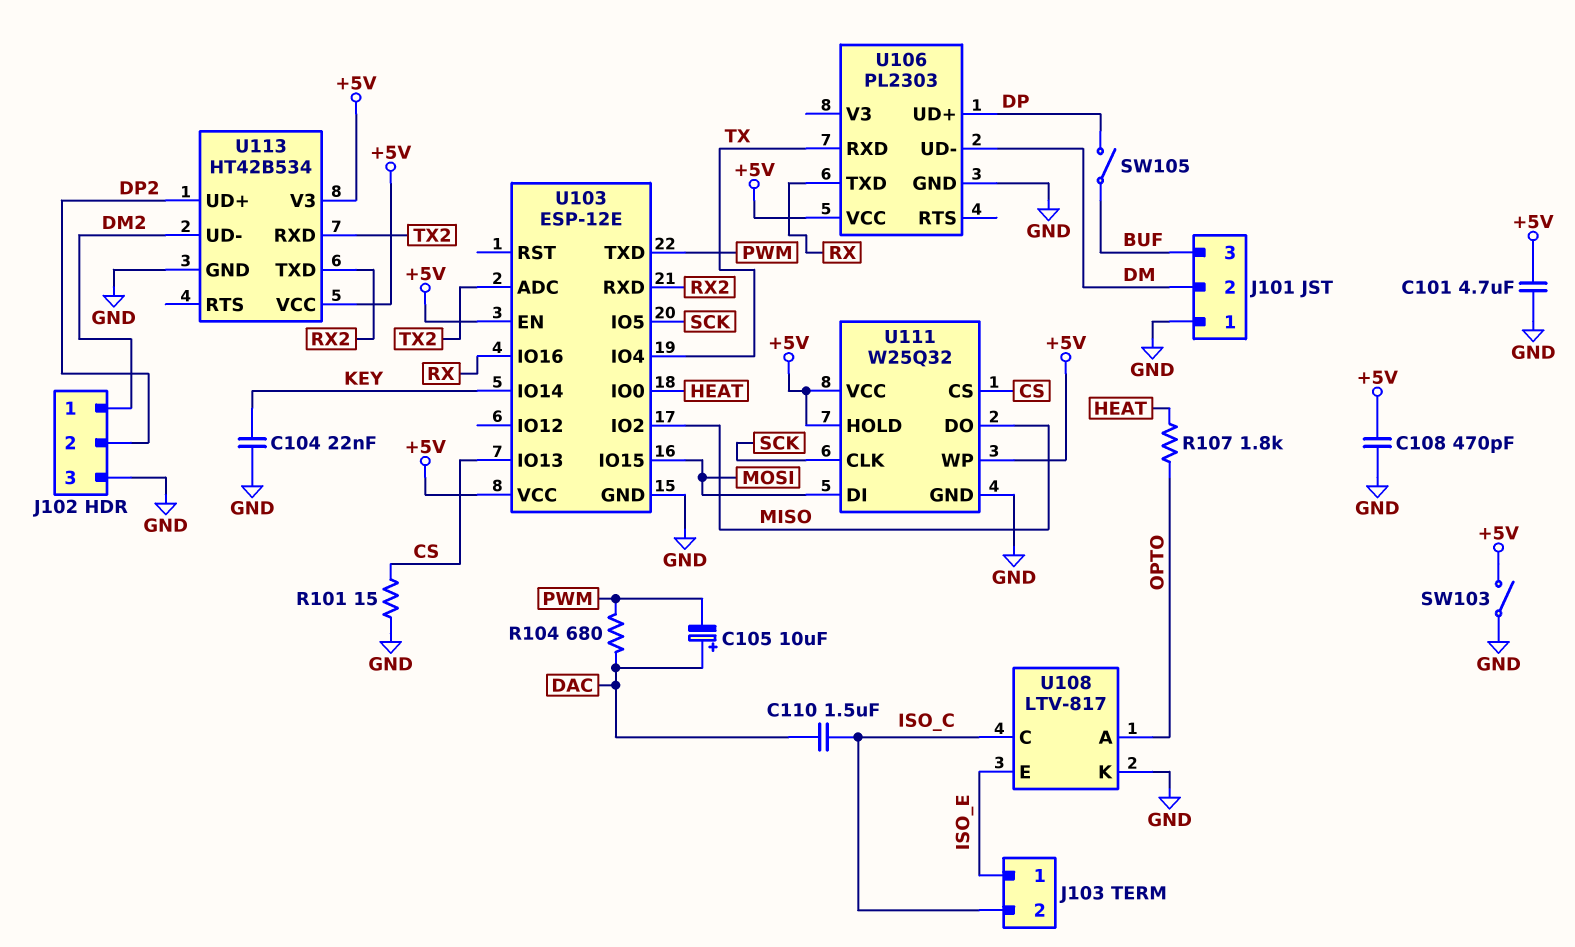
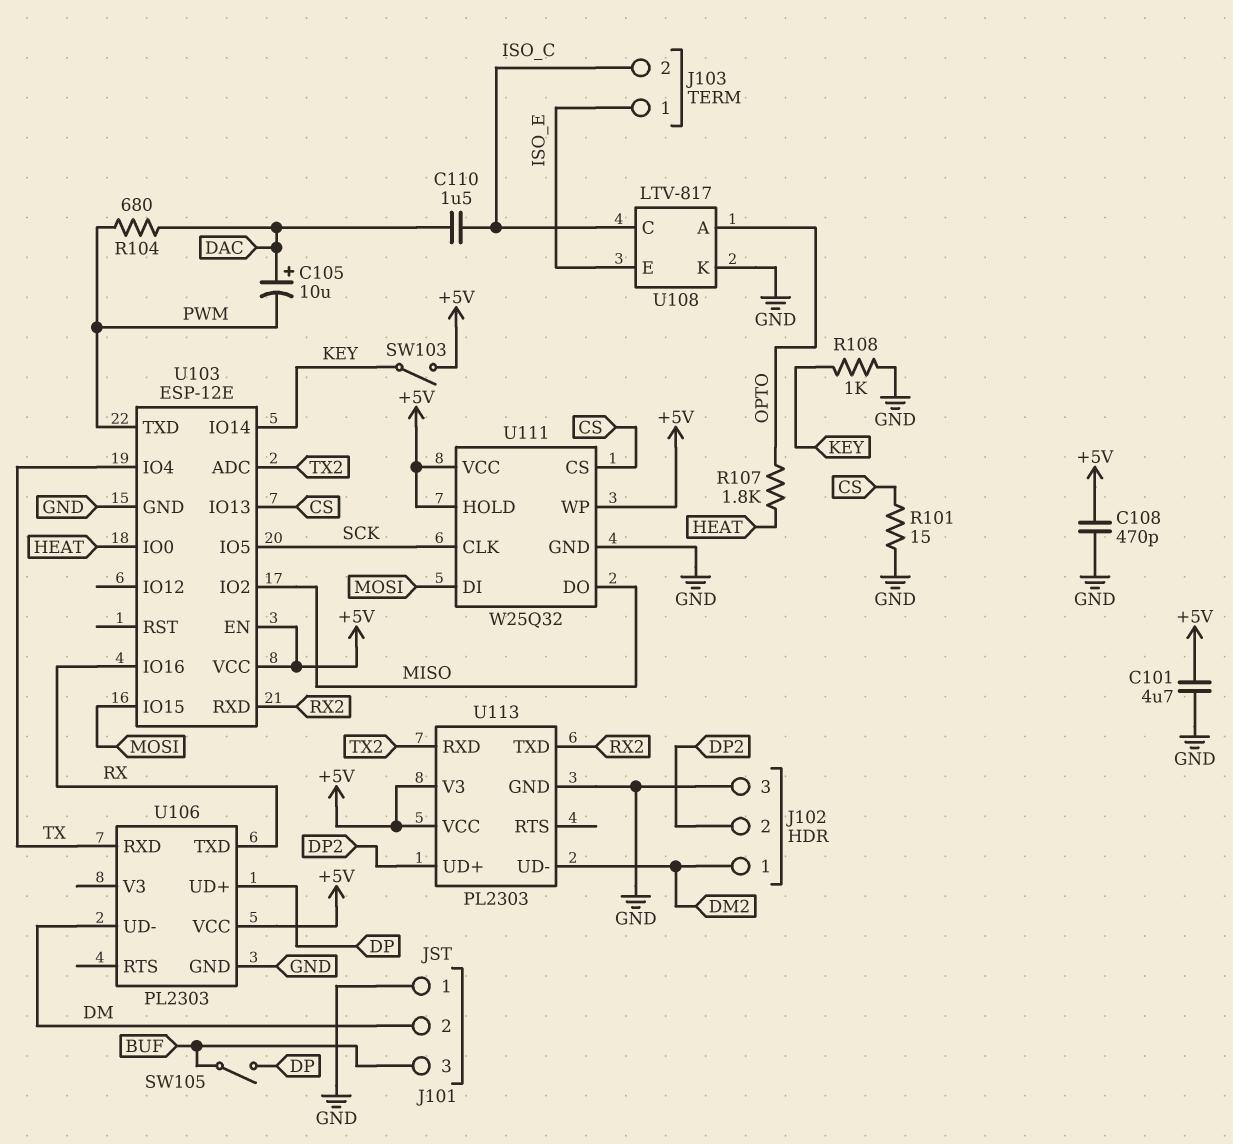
C104: 22nF (GND, KEY) -> none
R108: none -> 1k (GND, KEY)
SW103: switch (+5V, GND) -> switch (+5V, KEY)
U113: HT42B534 -> PL2303

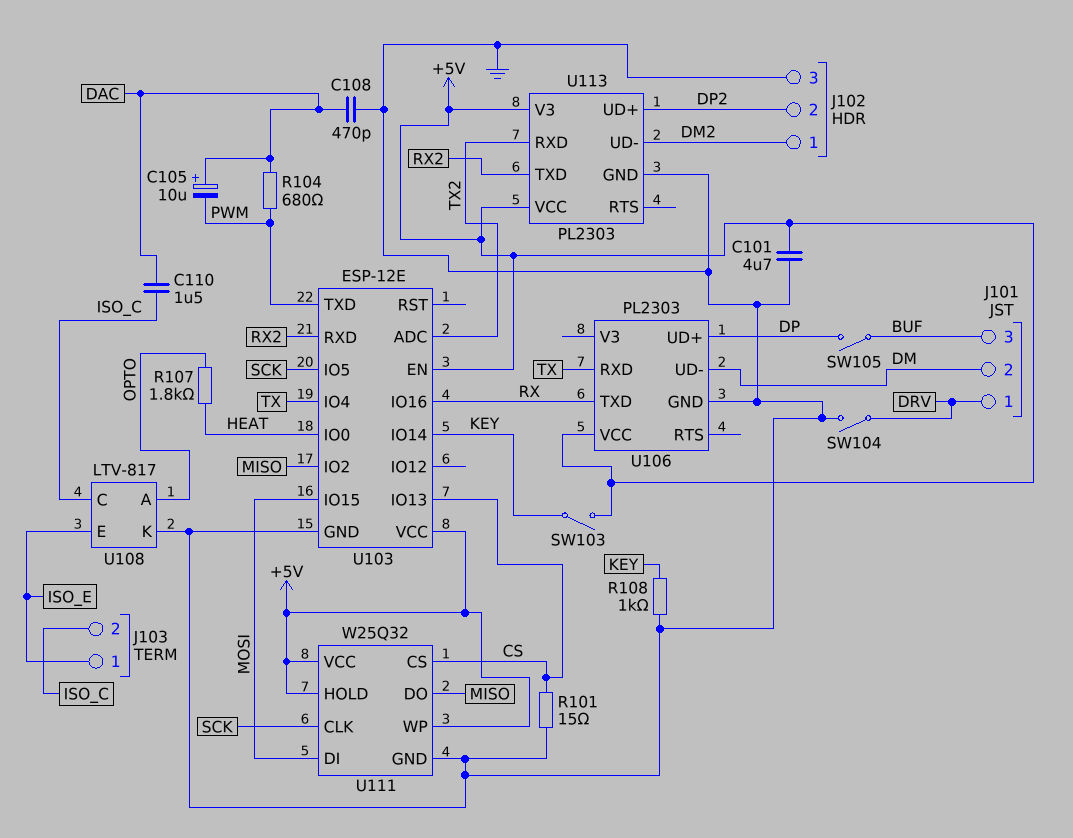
C108: 470pF (+5V, GND) -> 470pF (DAC, GND)
J101 pin 1: GND -> DRV
SW104: none -> switch (DRV, GND)

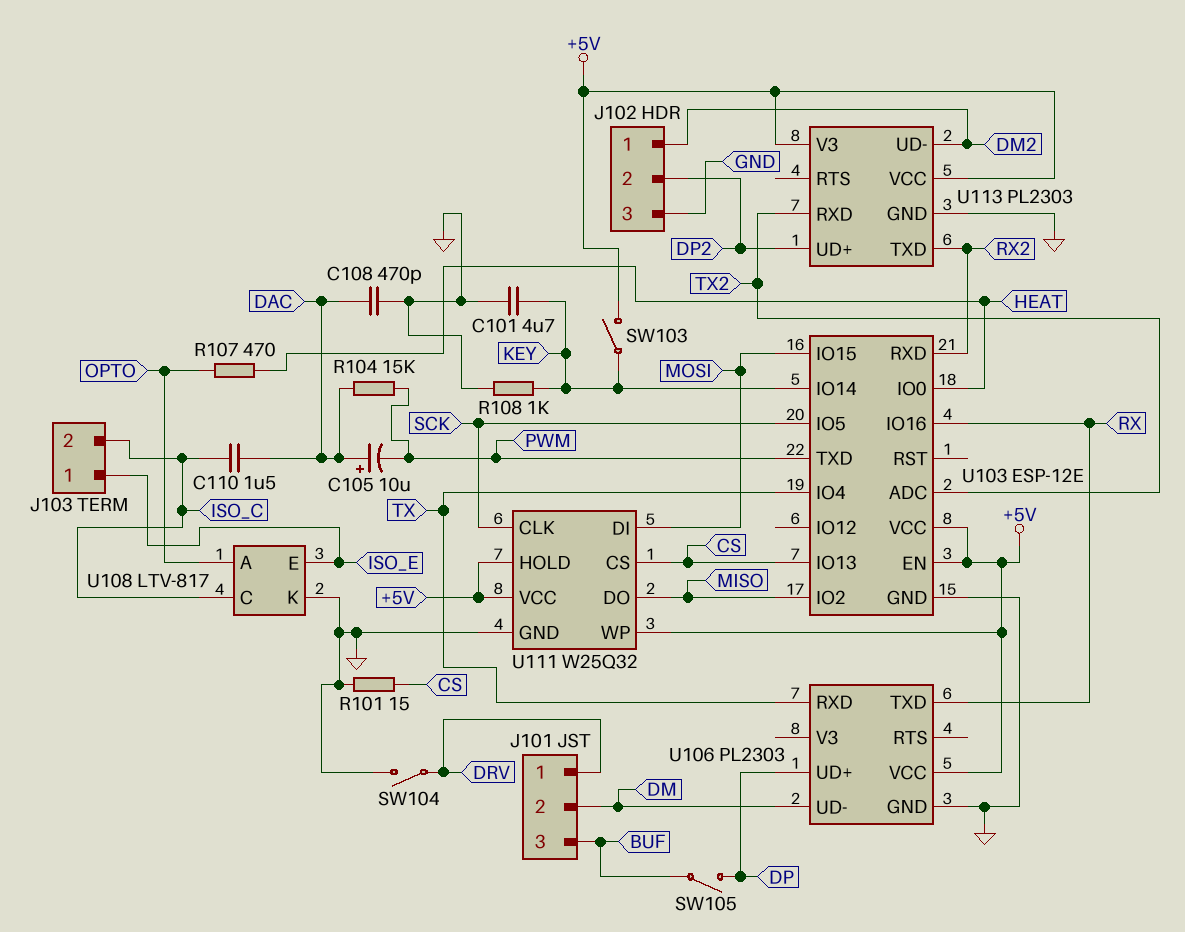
C101: 4.7uF (+5V, GND) -> 4.7uF (GND, KEY)
R104: 680 (DAC, PWM) -> 15k (DAC, PWM)
R107: 1.8k (HEAT, OPTO) -> 470 (HEAT, OPTO)

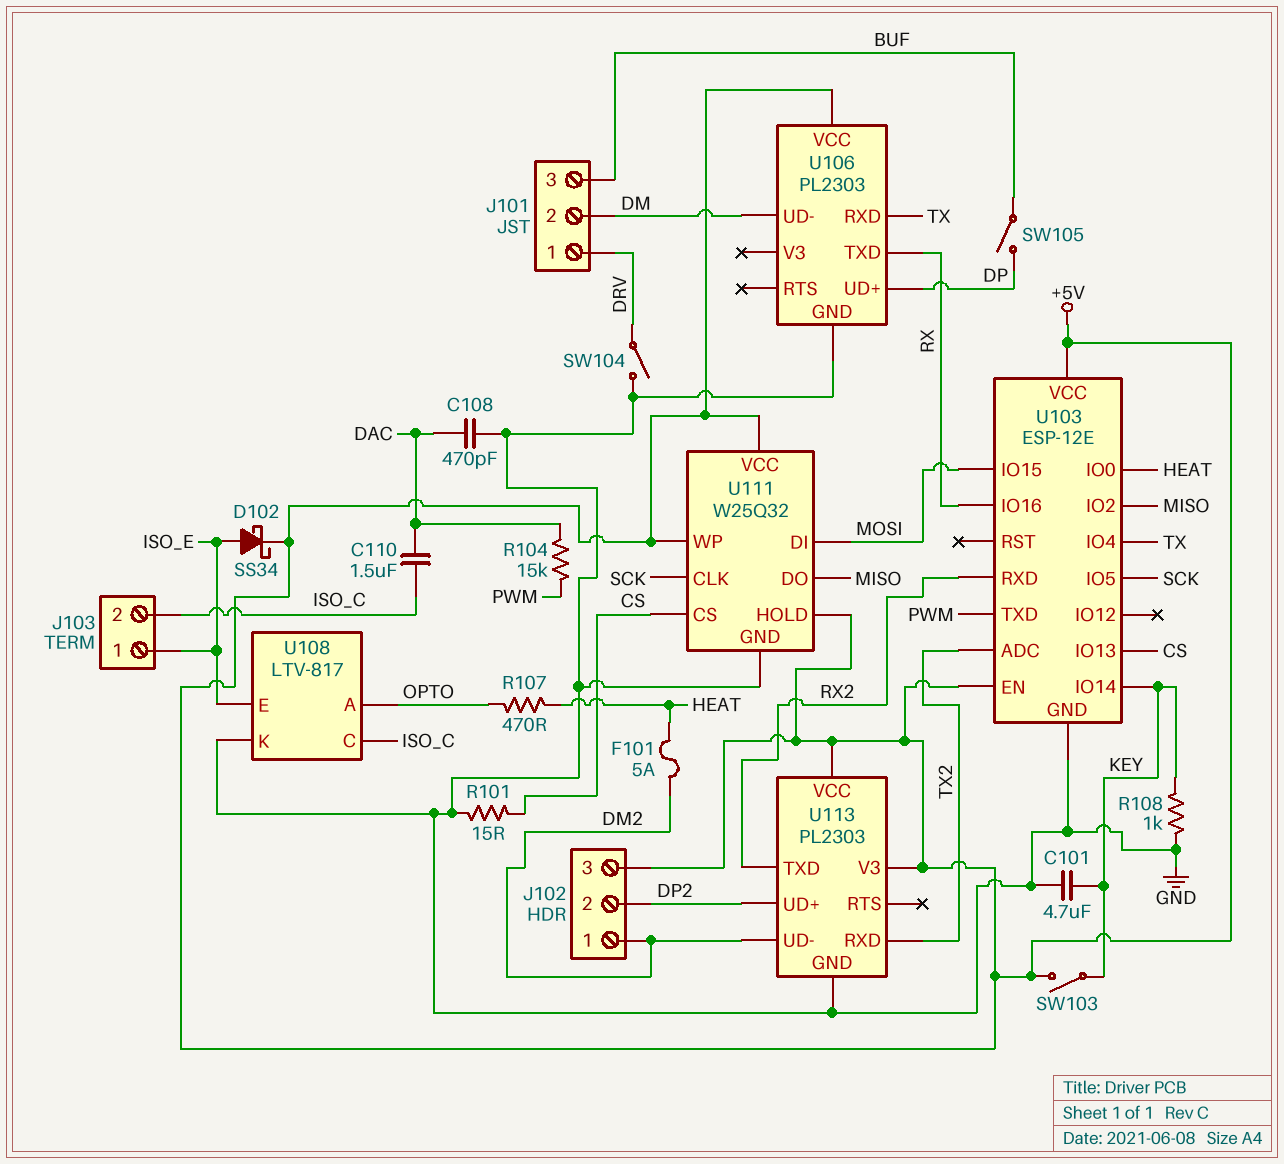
C105: 10uF (plus DAC, minus PWM) -> none
D102: none -> schottky SS34 (A ISO_E, K +5V)
F101: none -> 5A (DM2, HEAT)
J102 pin 3: GND -> +5V

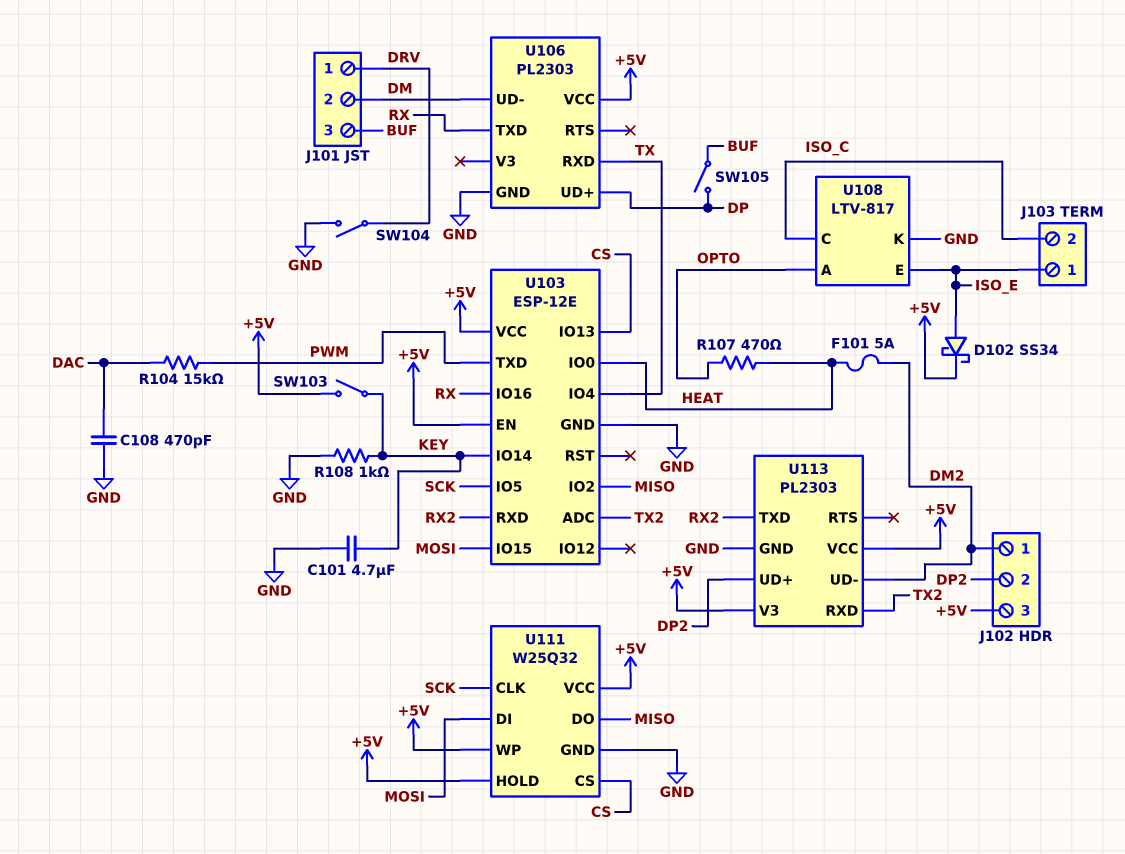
C110: 1.5uF (DAC, ISO_C) -> none
R101: 15 (CS, GND) -> none

